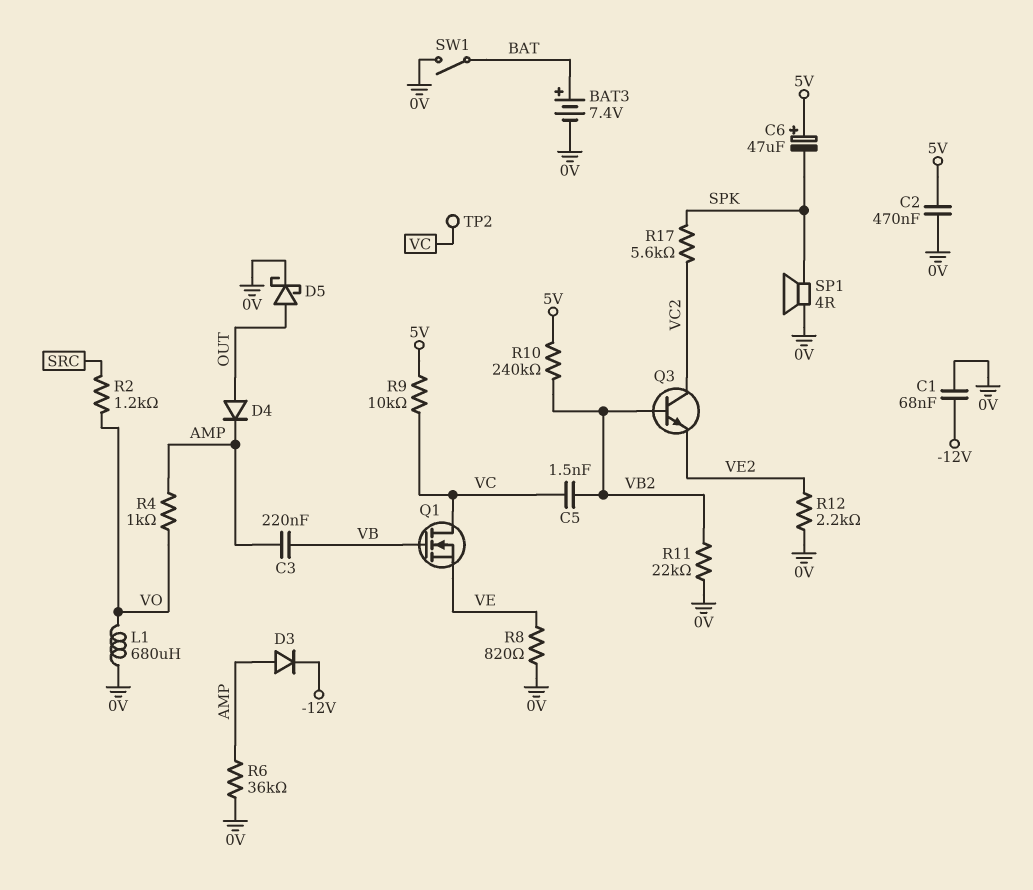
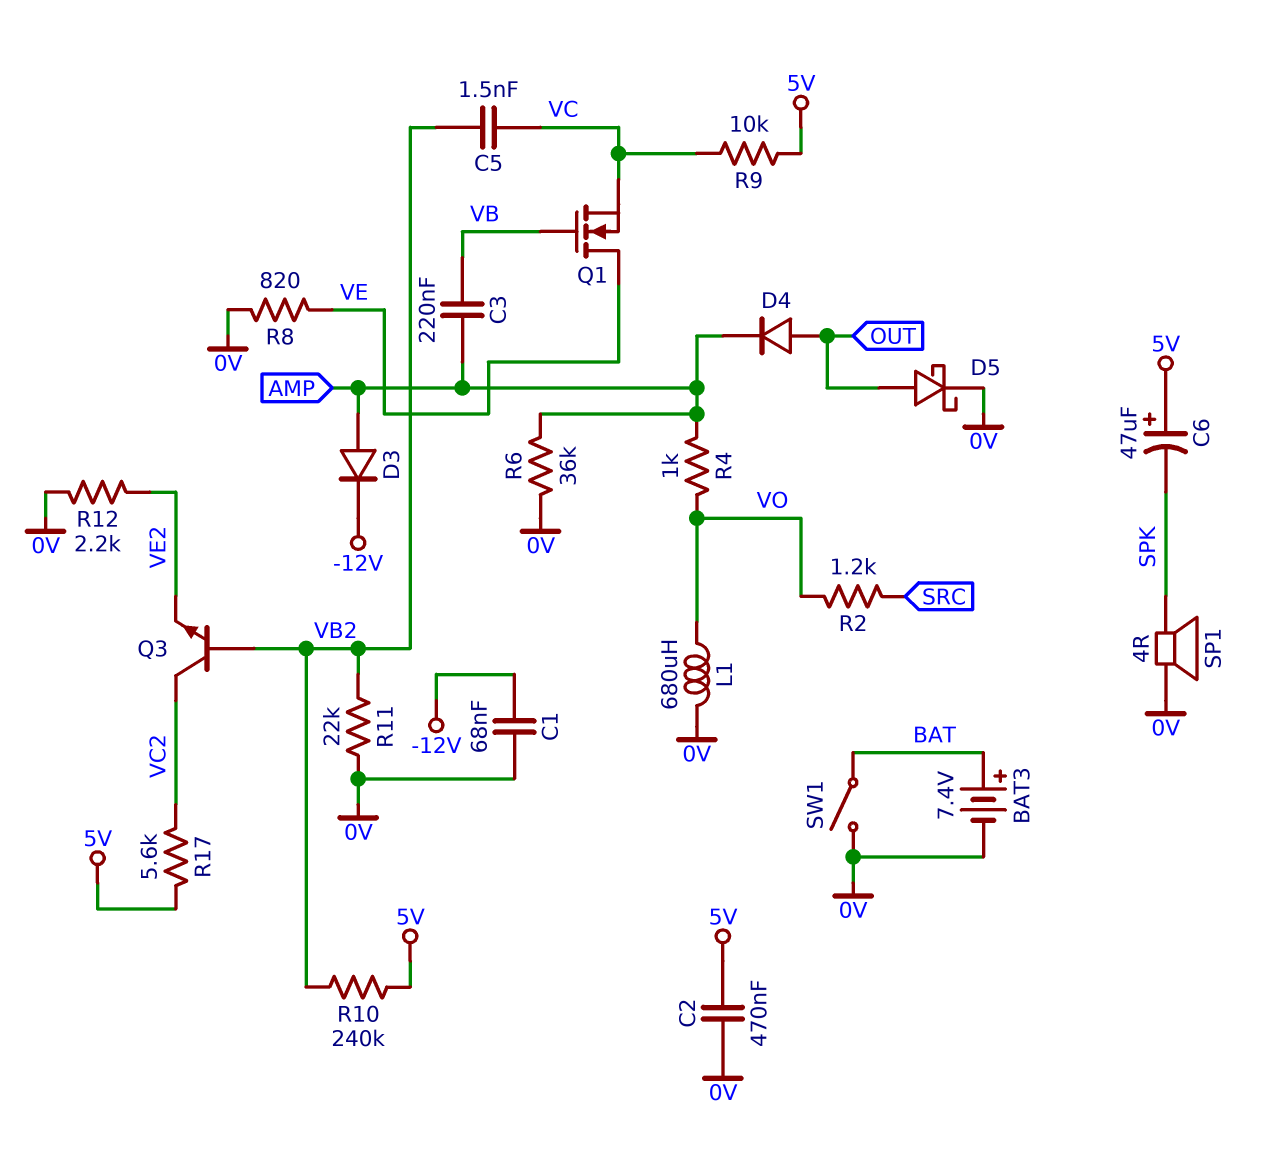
Q1: NMOS (G VB, D VC, S VE) -> NMOS (G VB, D VE, S VC)
R17: 5.6k (SPK, VC2) -> 5.6k (5V, VC2)
TP2: test point (VC) -> none

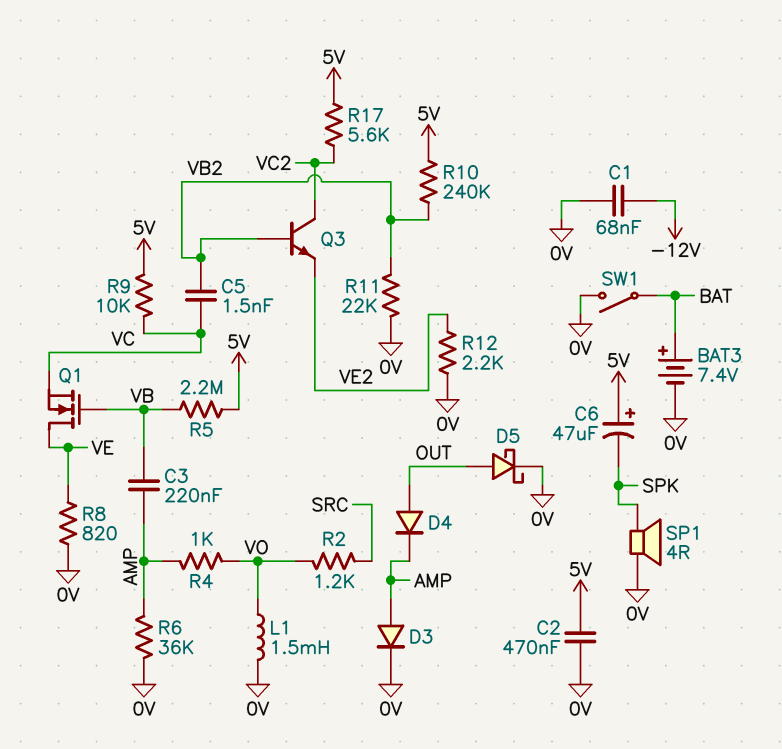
D3: diode (A AMP, K -12V) -> diode (A AMP, K 0V)
L1: 680uH (0V, VO) -> 1.5mH (0V, VO)
R5: none -> 2.2M (5V, VB)

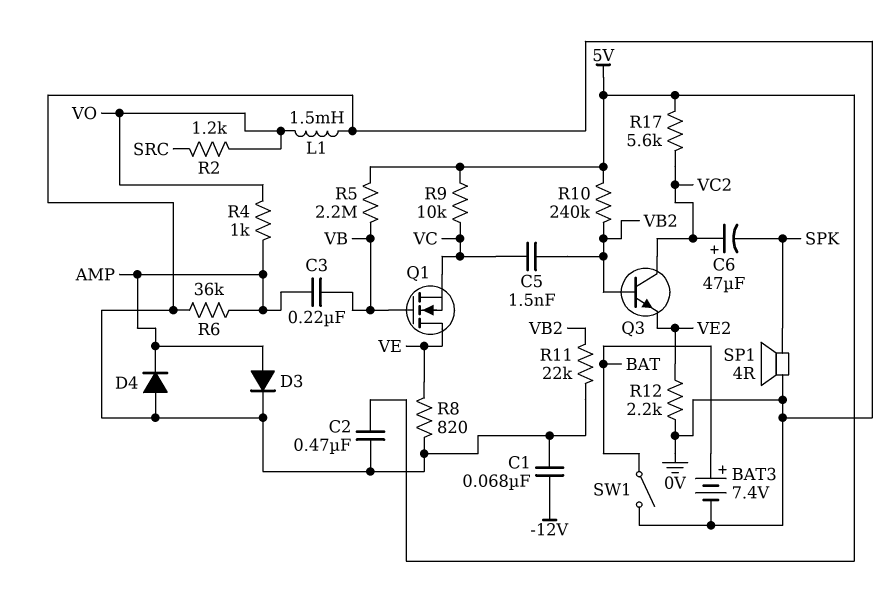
C6: 47uF (plus 5V, minus SPK) -> 47uF (plus VC2, minus SPK)
D4: diode (A OUT, K AMP) -> diode (A 0V, K AMP)
D5: schottky (A OUT, K 0V) -> none

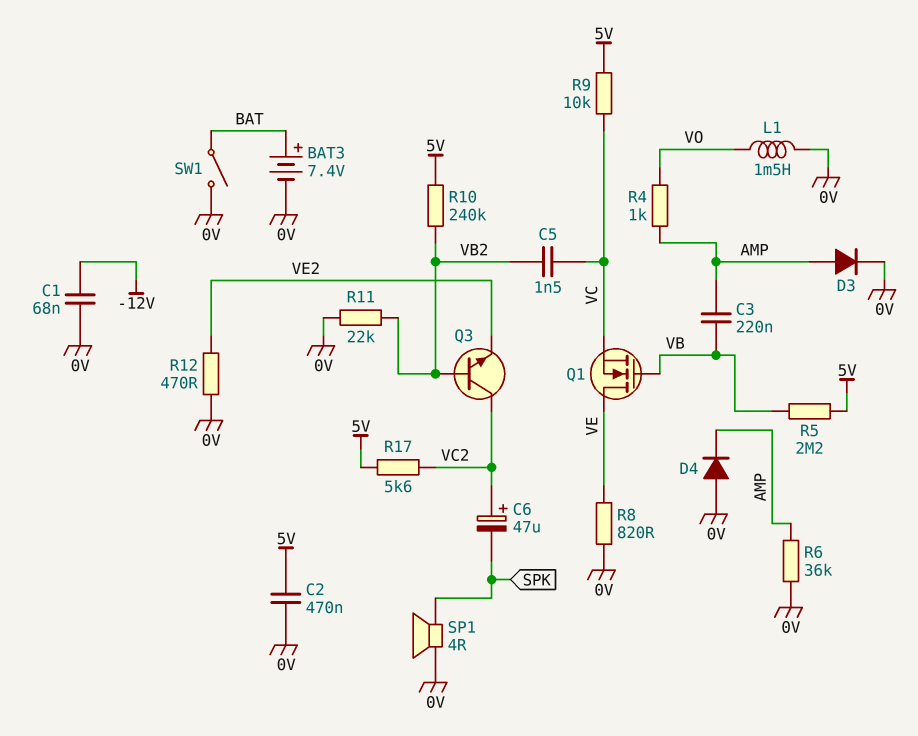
R2: 1.2k (SRC, VO) -> none
R12: 2.2k (0V, VE2) -> 470 (0V, VE2)

